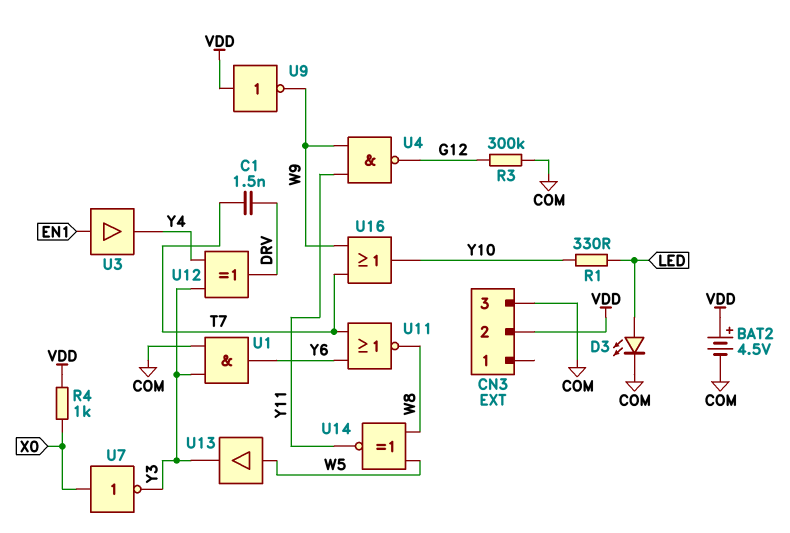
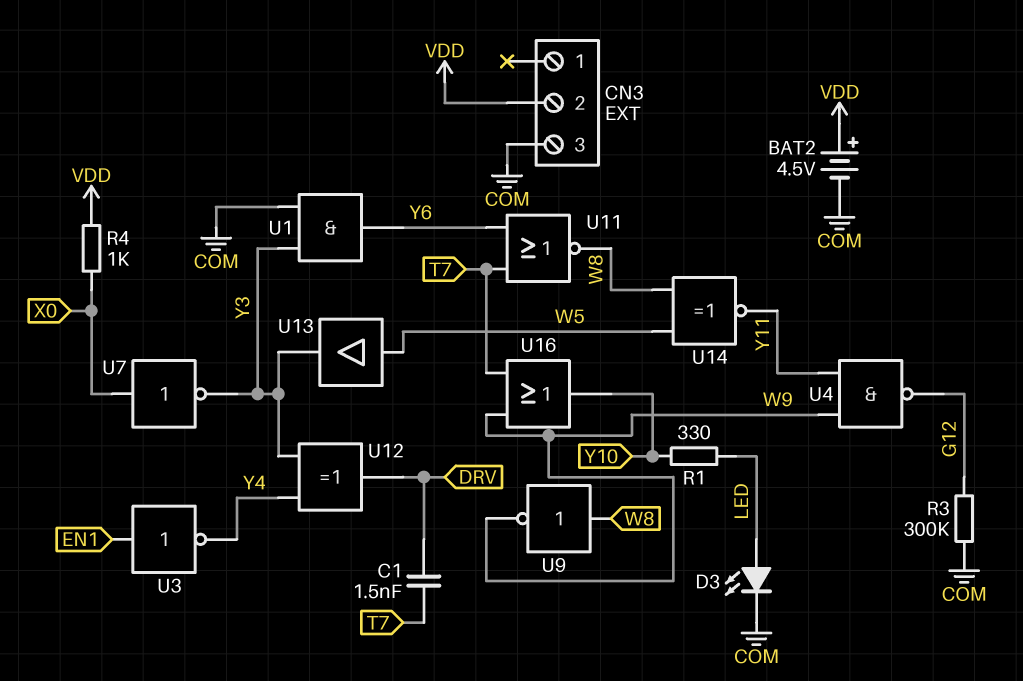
U3: buffer (in EN1, out Y4) -> NOT (in EN1, out Y4)
U9: NOT (in VDD, out W9) -> NOT (in W8, out W9)

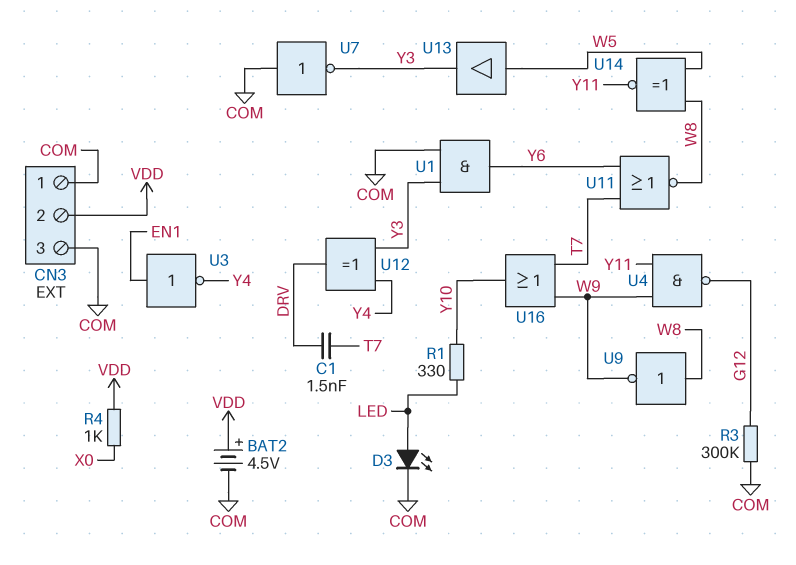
CN3 pin 1: none -> COM
U7: NOT (in X0, out Y3) -> NOT (in COM, out Y3)

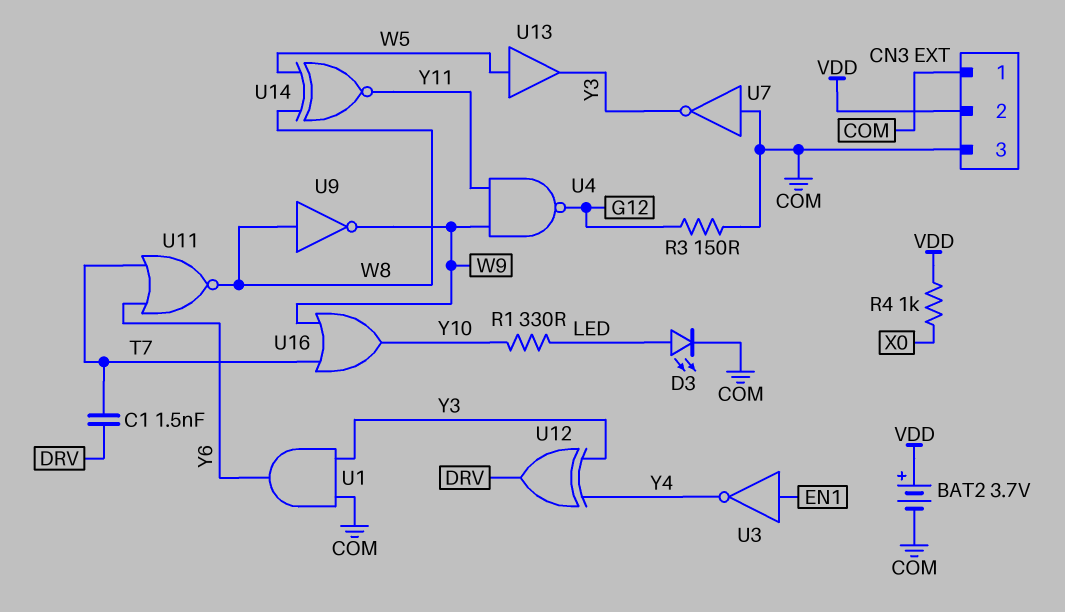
BAT2: 4.5V (plus VDD, minus COM) -> 3.7V (plus VDD, minus COM)
R3: 300k (COM, G12) -> 150 (COM, G12)

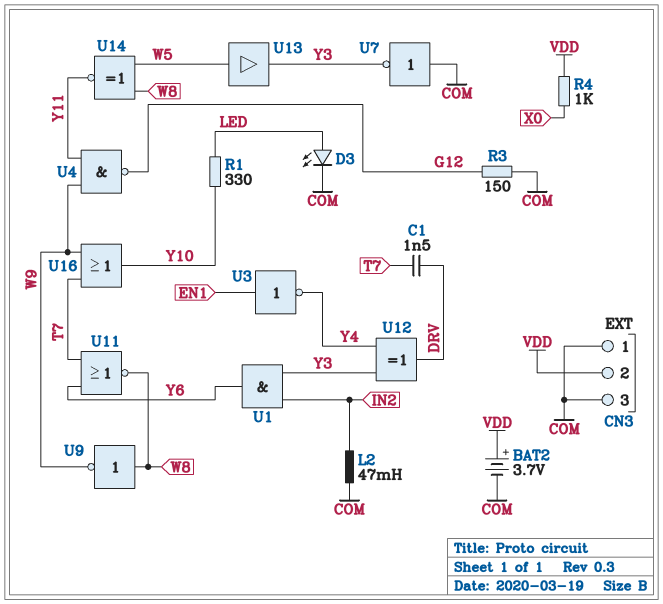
L2: none -> 47mH (COM, IN2)
U1: AND (in COM, in Y3, out Y6) -> AND (in IN2, in Y3, out Y6)

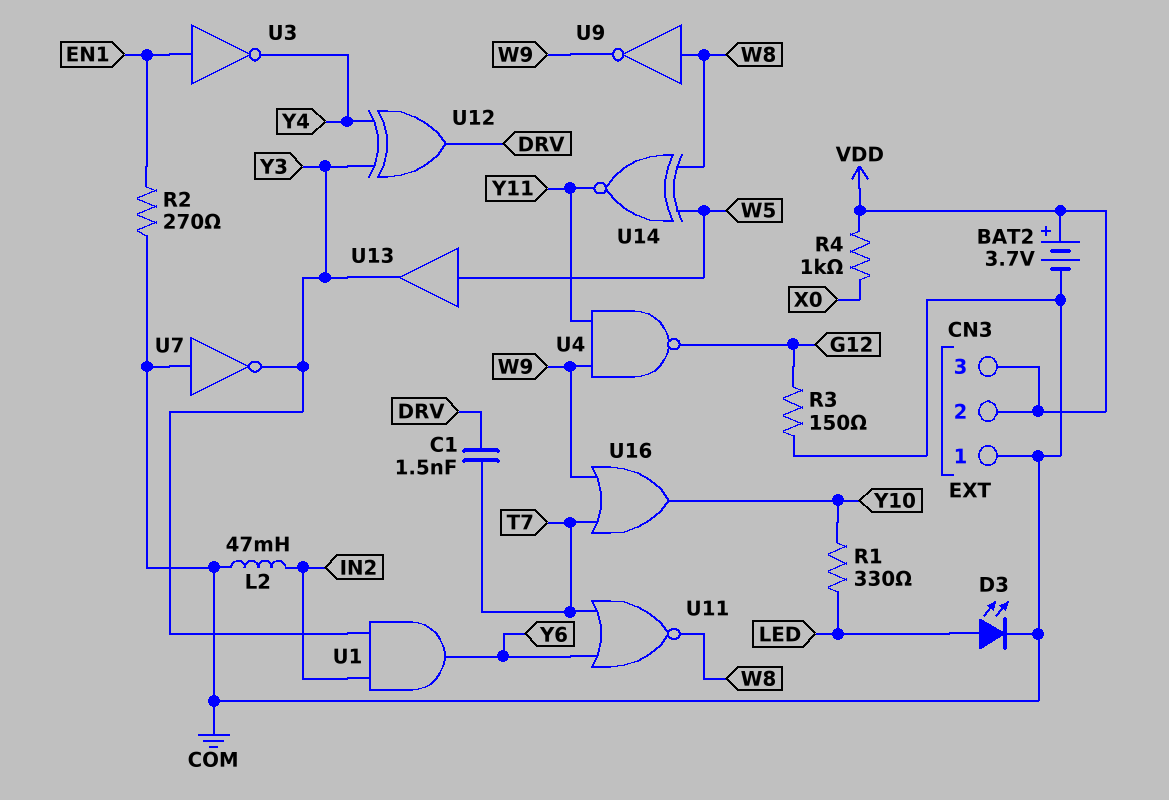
CN3 pin 3: COM -> VDD
R2: none -> 270 (COM, EN1)

